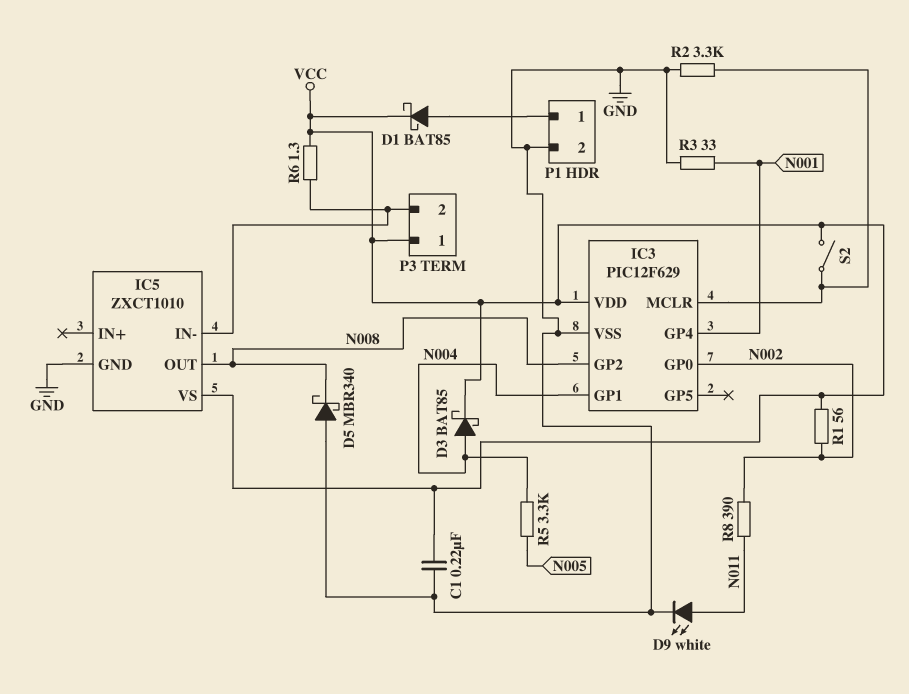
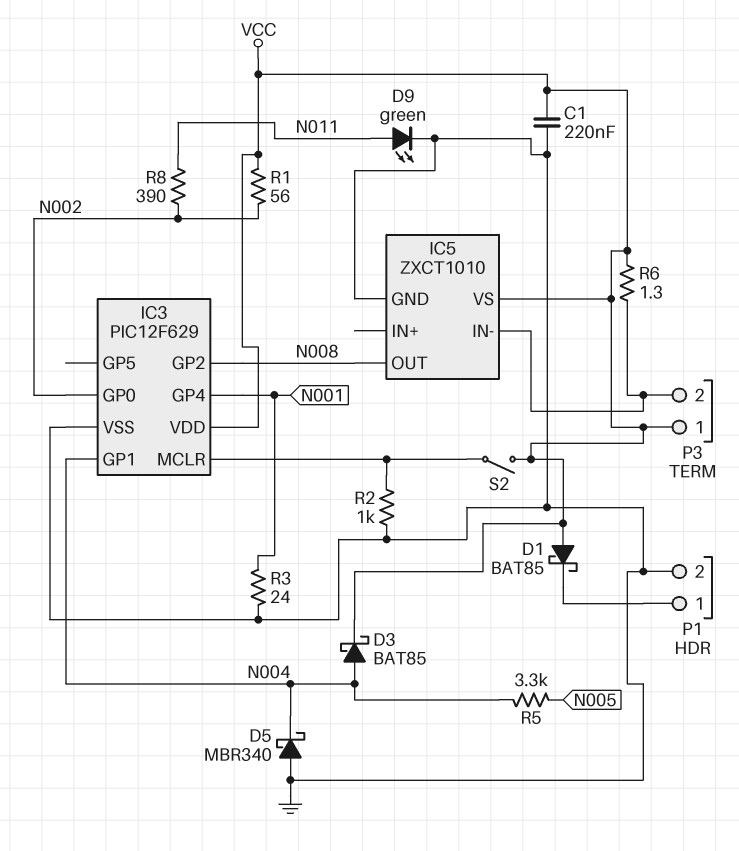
D1: schottky BAT85 (A P1/1, K VCC) -> schottky BAT85 (A VCC, K P1/1)
D5: schottky MBR340 (A GND, K N008) -> schottky MBR340 (A GND, K N004)
D9: LED white (A N011, K GND) -> LED green (A N011, K GND)
R2: 3.3k (GND, IC3/MCLR) -> 1k (GND, IC3/MCLR)
R3: 33 (GND, N001) -> 24 (GND, N001)

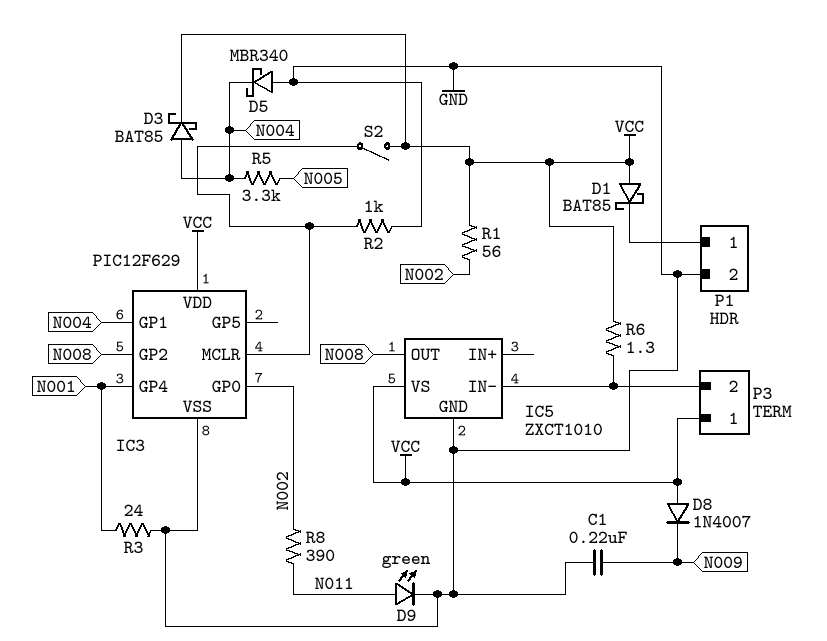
C1: 220nF (GND, VCC) -> 220nF (GND, N009)
D8: none -> diode 1N4007 (A VCC, K N009)

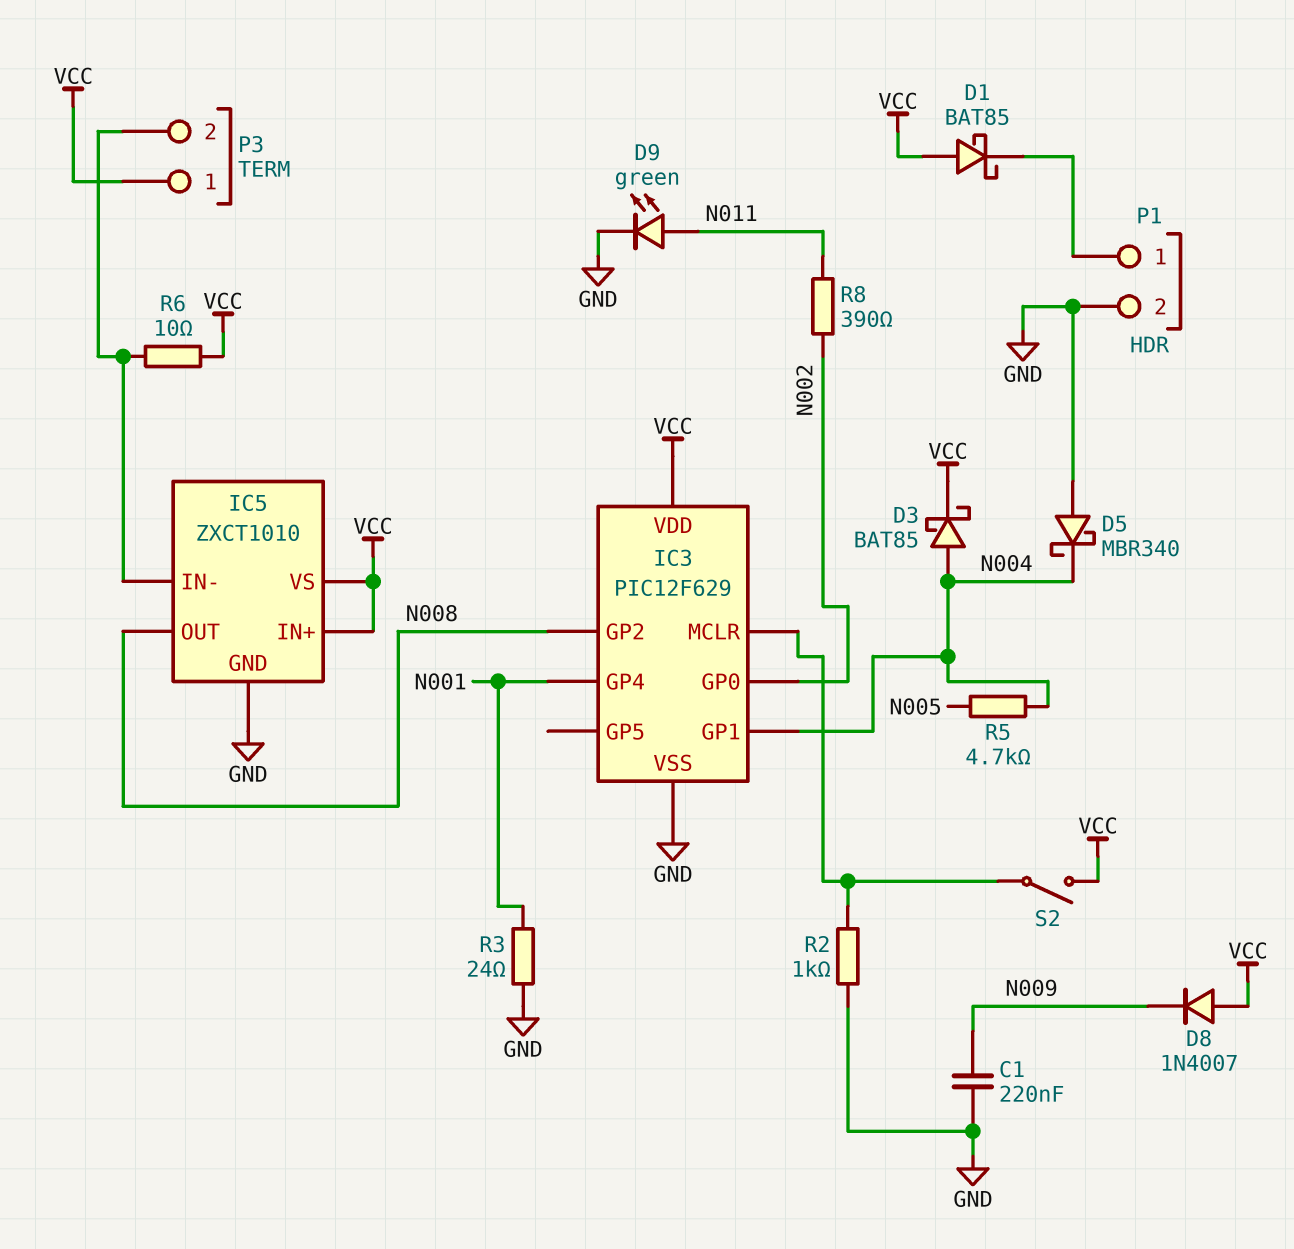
IC5 pin IN+: none -> VCC
R1: 56 (N002, VCC) -> none
R5: 3.3k (N004, N005) -> 4.7k (N004, N005)
R6: 1.3 (IC5/IN-, VCC) -> 10 (IC5/IN-, VCC)

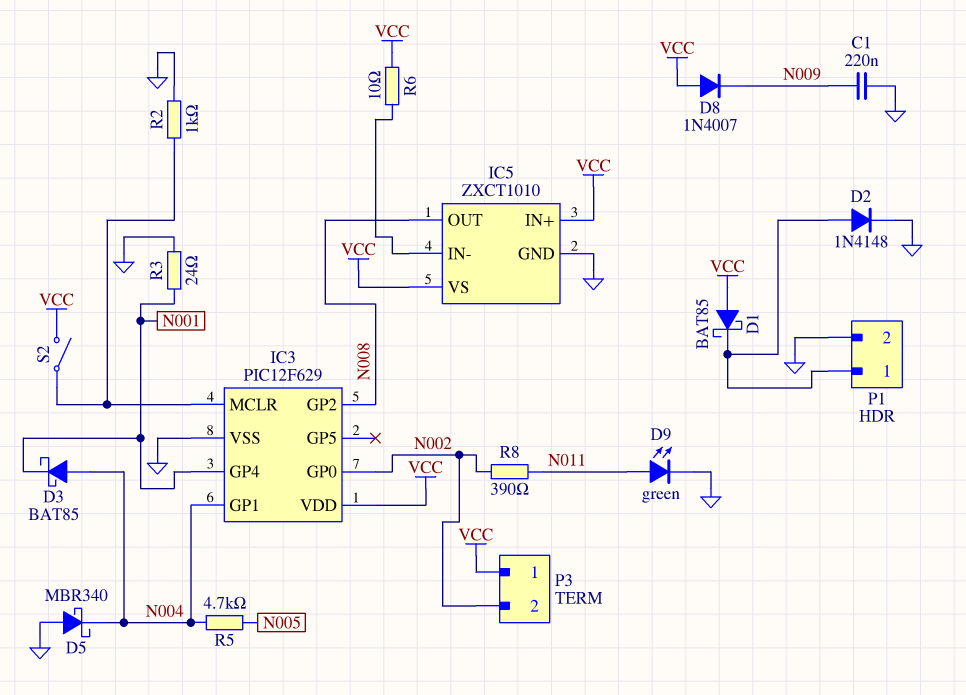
D2: none -> diode 1N4148 (A P1/1, K GND)
D3: schottky BAT85 (A N004, K VCC) -> schottky BAT85 (A N004, K N001)
P3 pin 2: IC5/IN- -> N002

